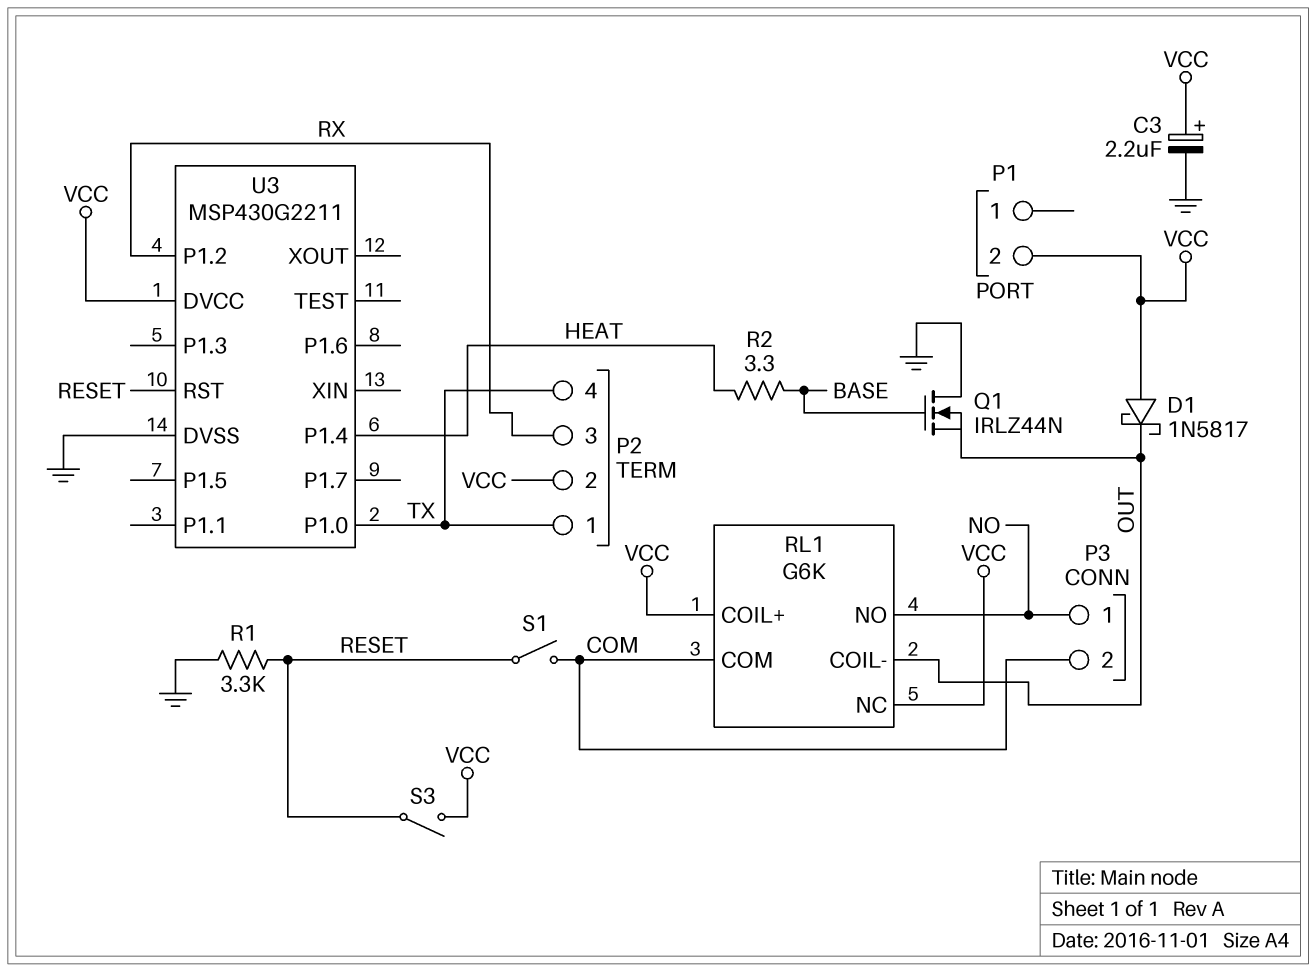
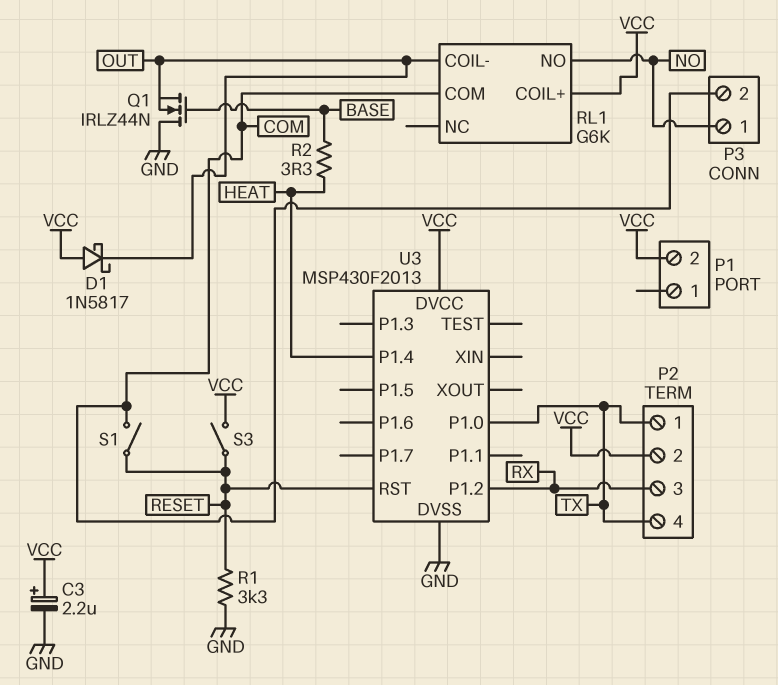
RL1 pin NC: VCC -> none
U3: MSP430G2211 -> MSP430F2013

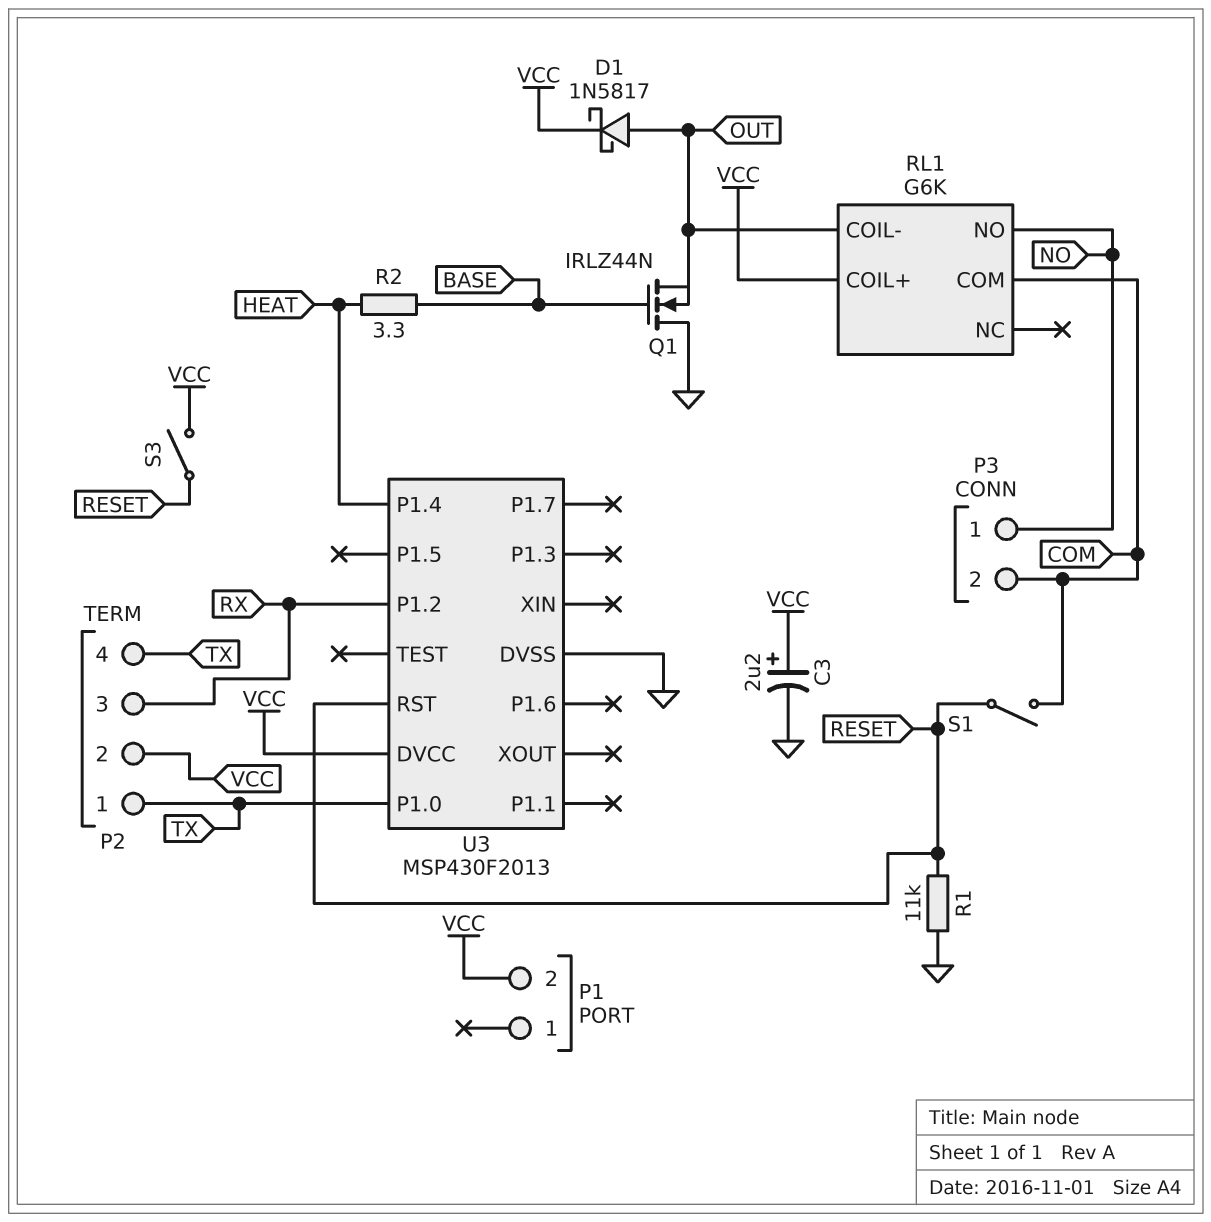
D1: schottky 1N5817 (A VCC, K OUT) -> schottky 1N5817 (A OUT, K VCC)
R1: 3.3k (GND, RESET) -> 11k (GND, RESET)

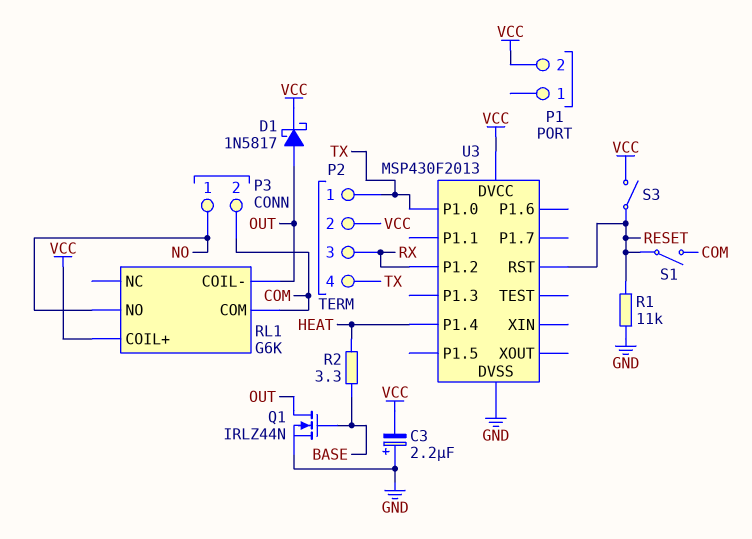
C3: 2.2uF (plus VCC, minus GND) -> 2.2uF (plus GND, minus VCC)
Q1: NMOS IRLZ44N (G BASE, D GND, S OUT) -> NMOS IRLZ44N (G BASE, D OUT, S GND)

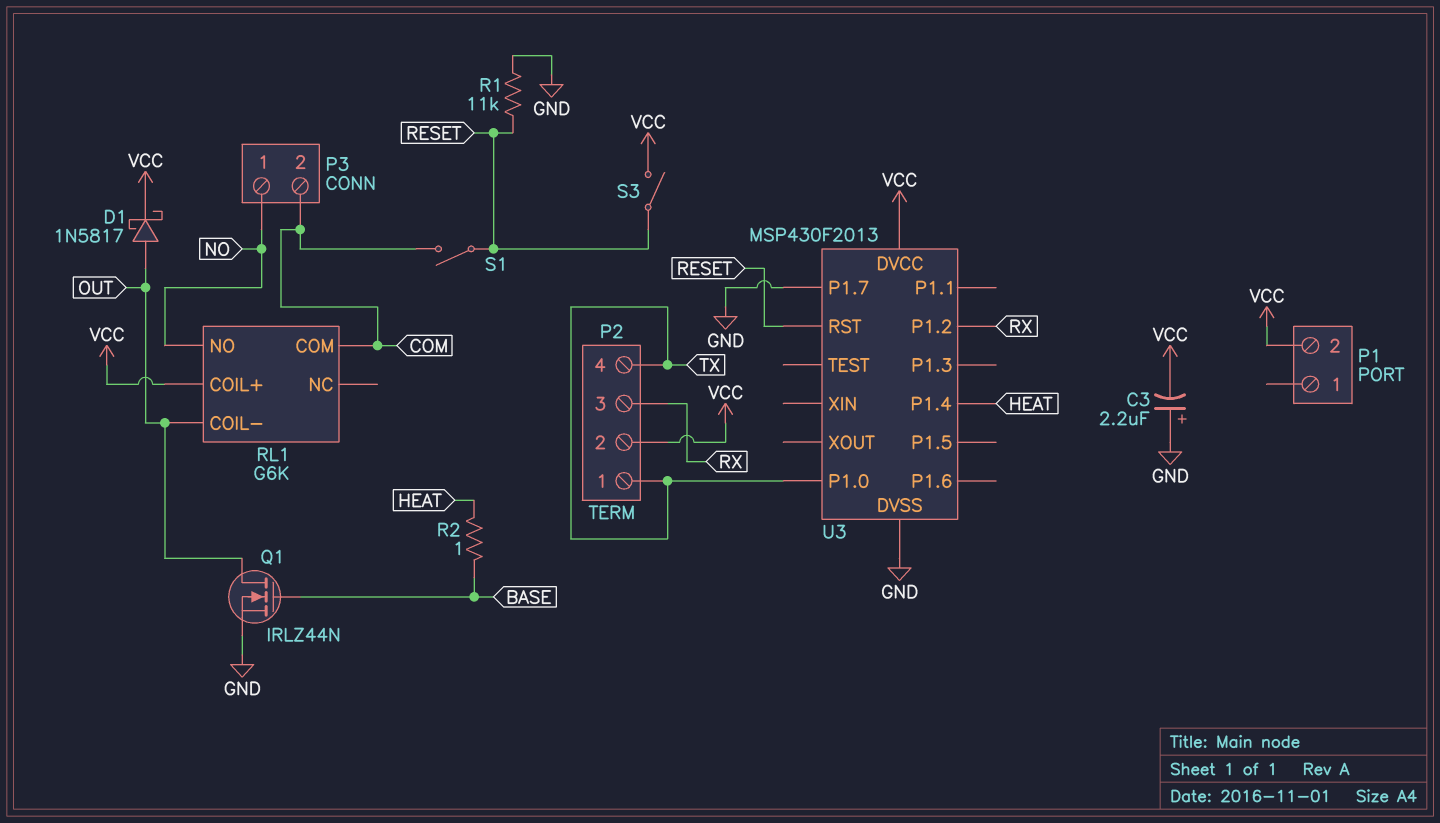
R2: 3.3 (BASE, HEAT) -> 1 (BASE, HEAT)
U3 pin P1.7: none -> GND

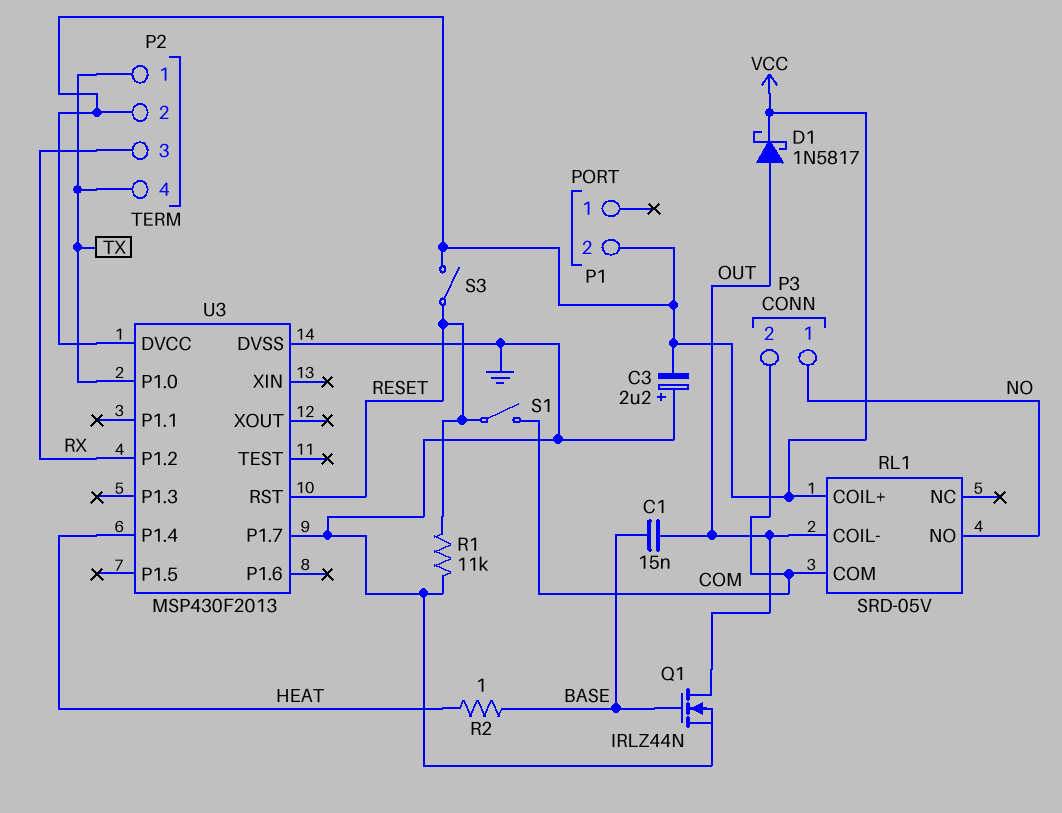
C1: none -> 15nF (BASE, OUT)
RL1: G6K -> SRD-05V

